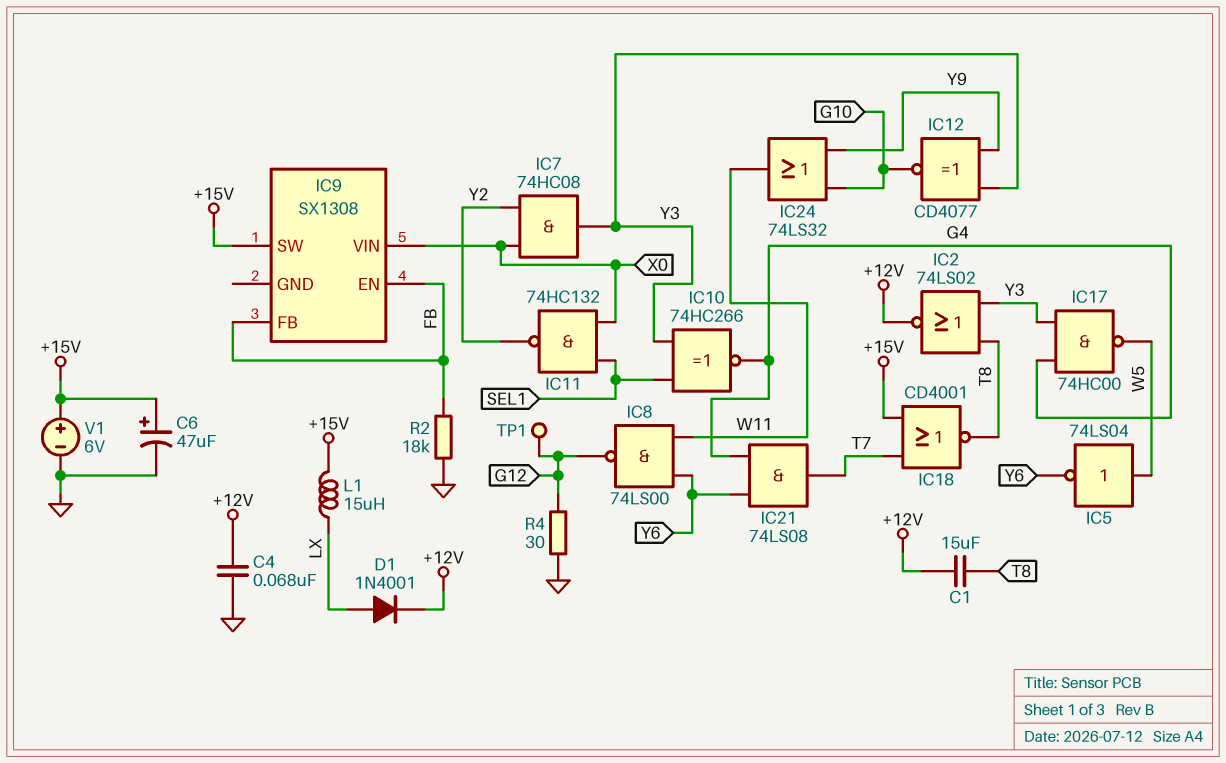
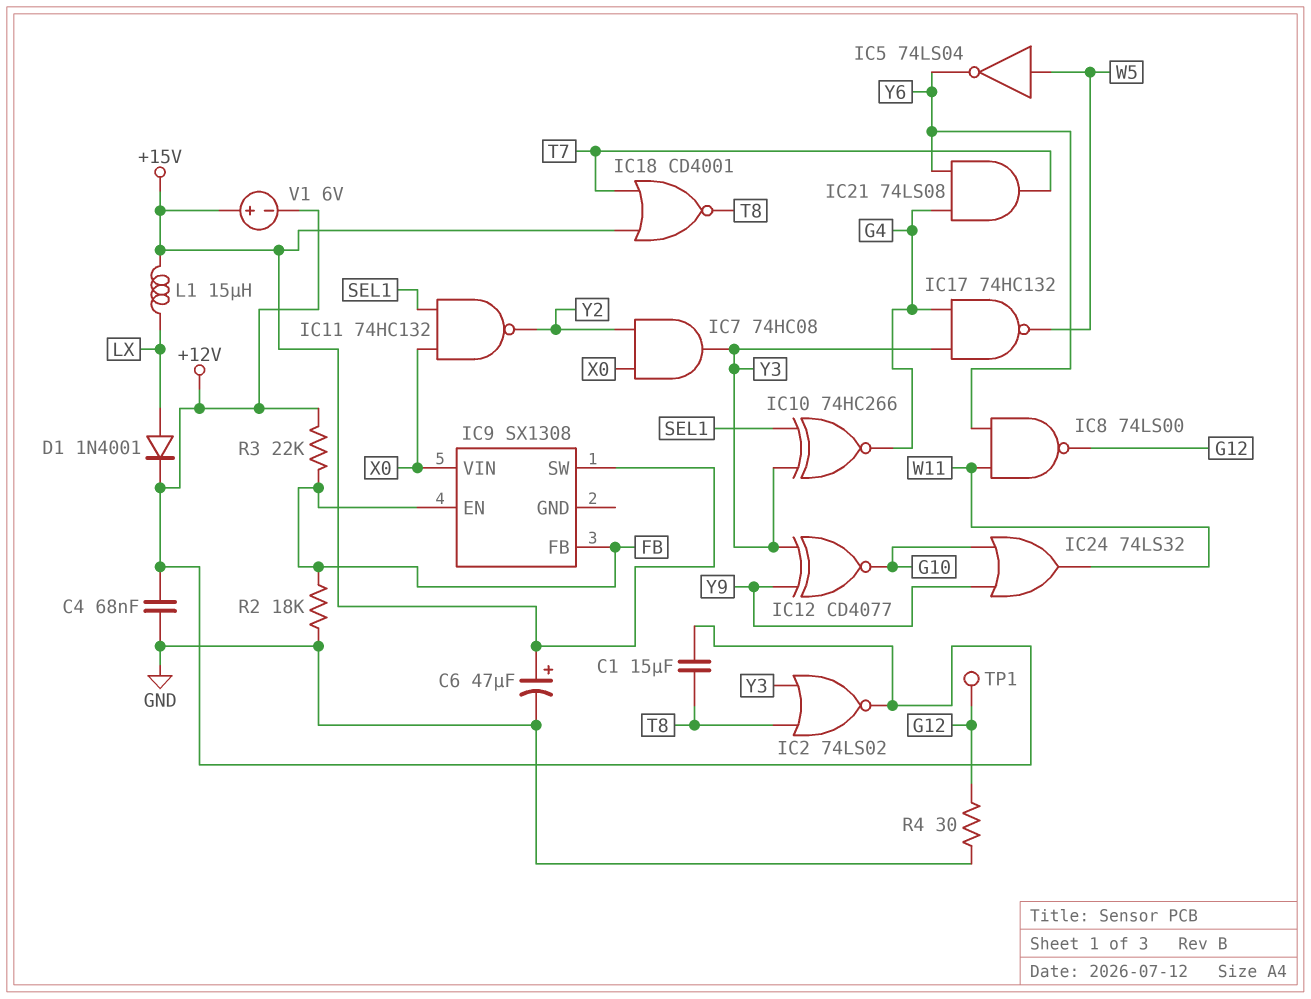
IC17: NAND 74HC00 (in G4, in Y3, out W5) -> NAND 74HC132 (in G4, in Y3, out W5)
R3: none -> 22k (+12V, FB)
V1: 6V (plus +15V, minus GND) -> 6V (plus +15V, minus +12V)

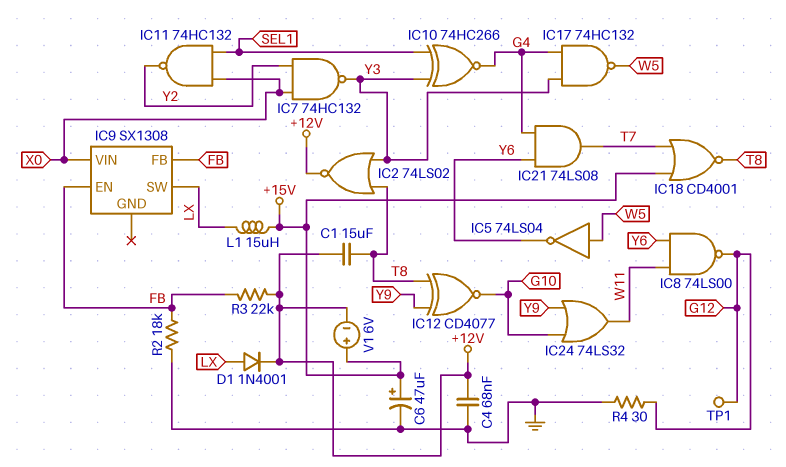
IC7: AND 74HC08 (in X0, in Y2, out Y3) -> NAND 74HC132 (in X0, in Y2, out Y3)
IC9 pin SW: +15V -> LX
IC12: XNOR CD4077 (in Y3, in Y9, out G10) -> XNOR CD4077 (in T8, in Y9, out G10)

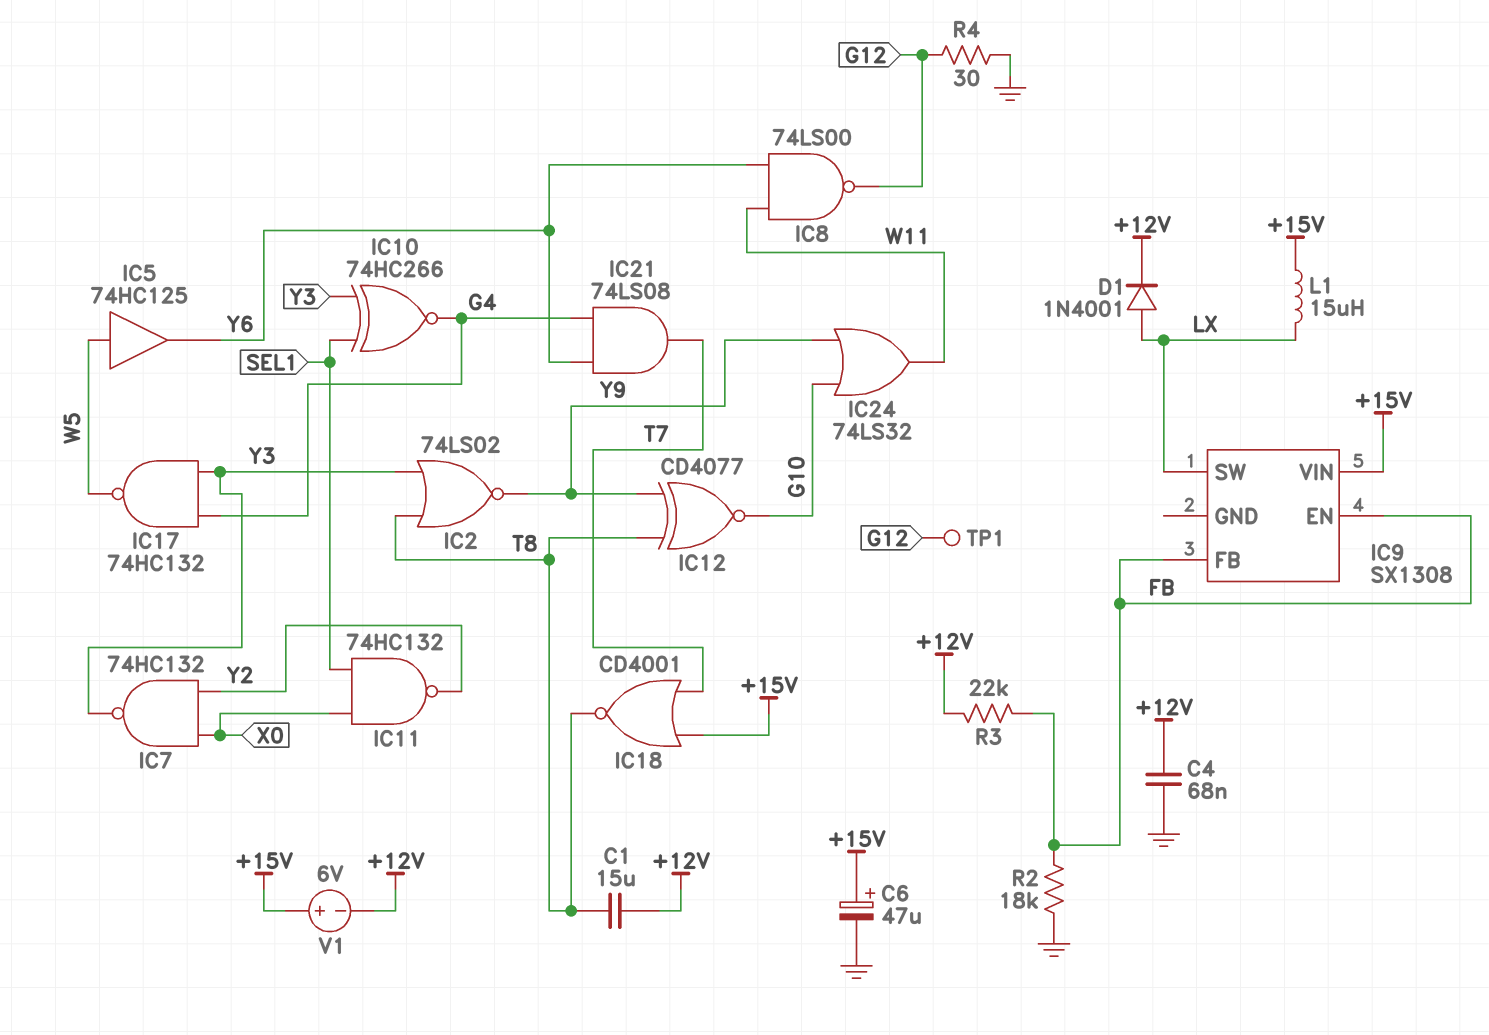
IC2: NOR 74LS02 (in T8, in Y3, out +12V) -> NOR 74LS02 (in T8, in Y3, out Y9)
IC5: NOT 74LS04 (in W5, out Y6) -> buffer 74HC125 (in W5, out Y6)
IC9 pin VIN: X0 -> +15V

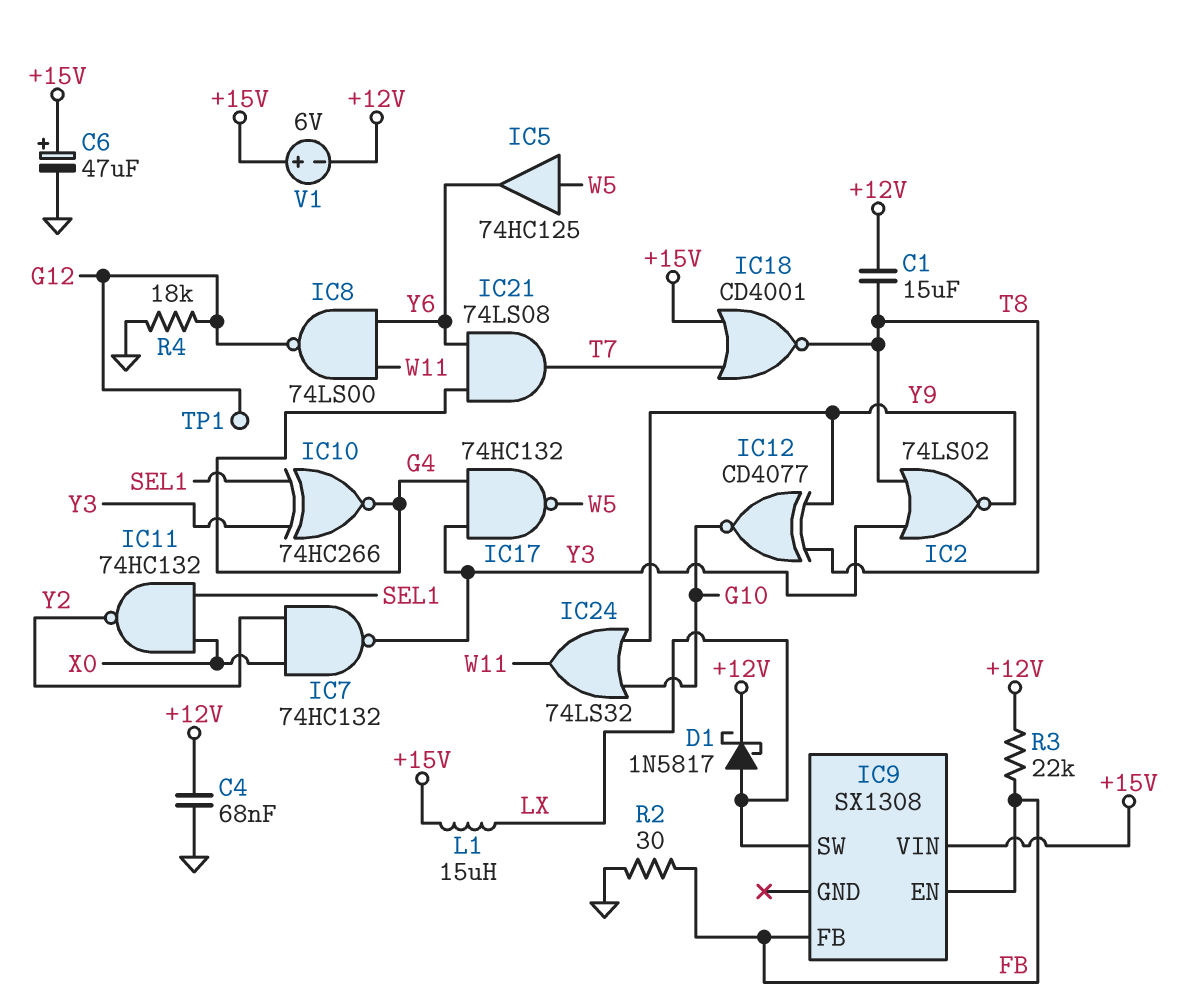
D1: diode 1N4001 (A LX, K +12V) -> schottky 1N5817 (A LX, K +12V)
R2: 18k (FB, GND) -> 30 (FB, GND)
R4: 30 (G12, GND) -> 18k (G12, GND)

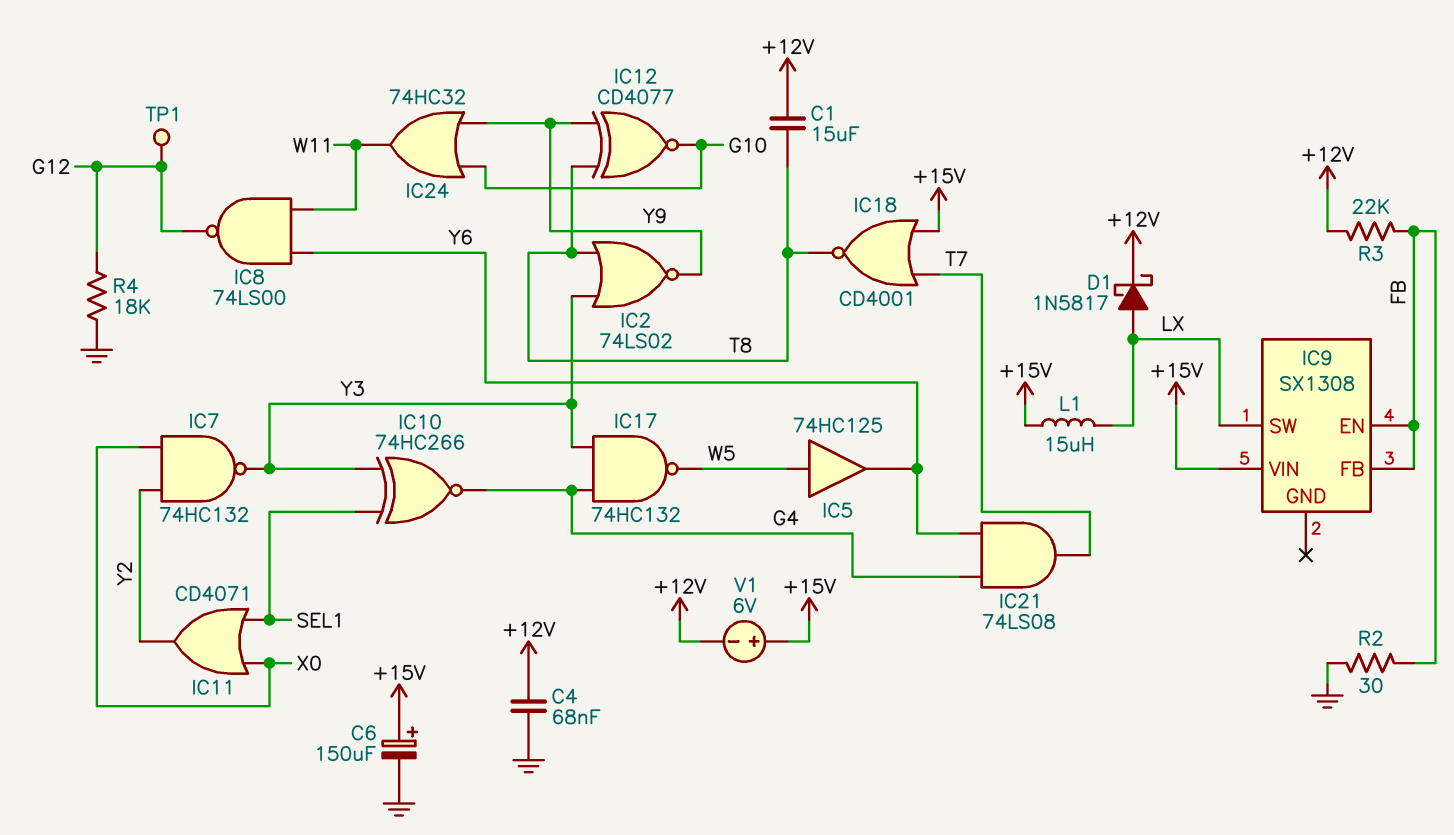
C6: 47uF (plus +15V, minus GND) -> 150uF (plus +15V, minus GND)
IC11: NAND 74HC132 (in SEL1, in X0, out Y2) -> OR CD4071 (in SEL1, in X0, out Y2)
IC24: OR 74LS32 (in G10, in Y9, out W11) -> OR 74HC32 (in G10, in Y9, out W11)

